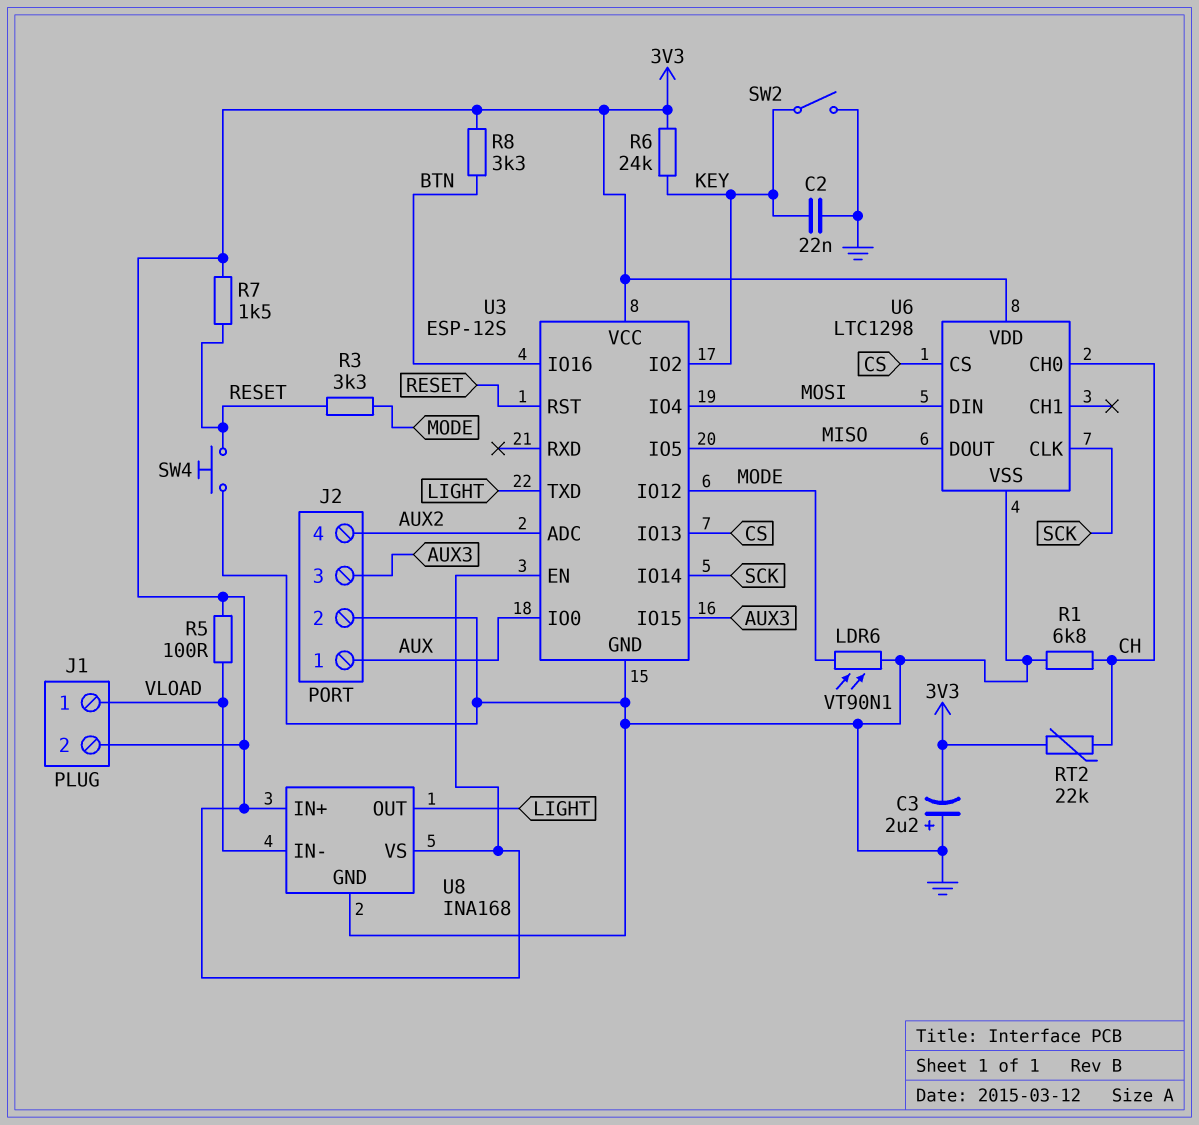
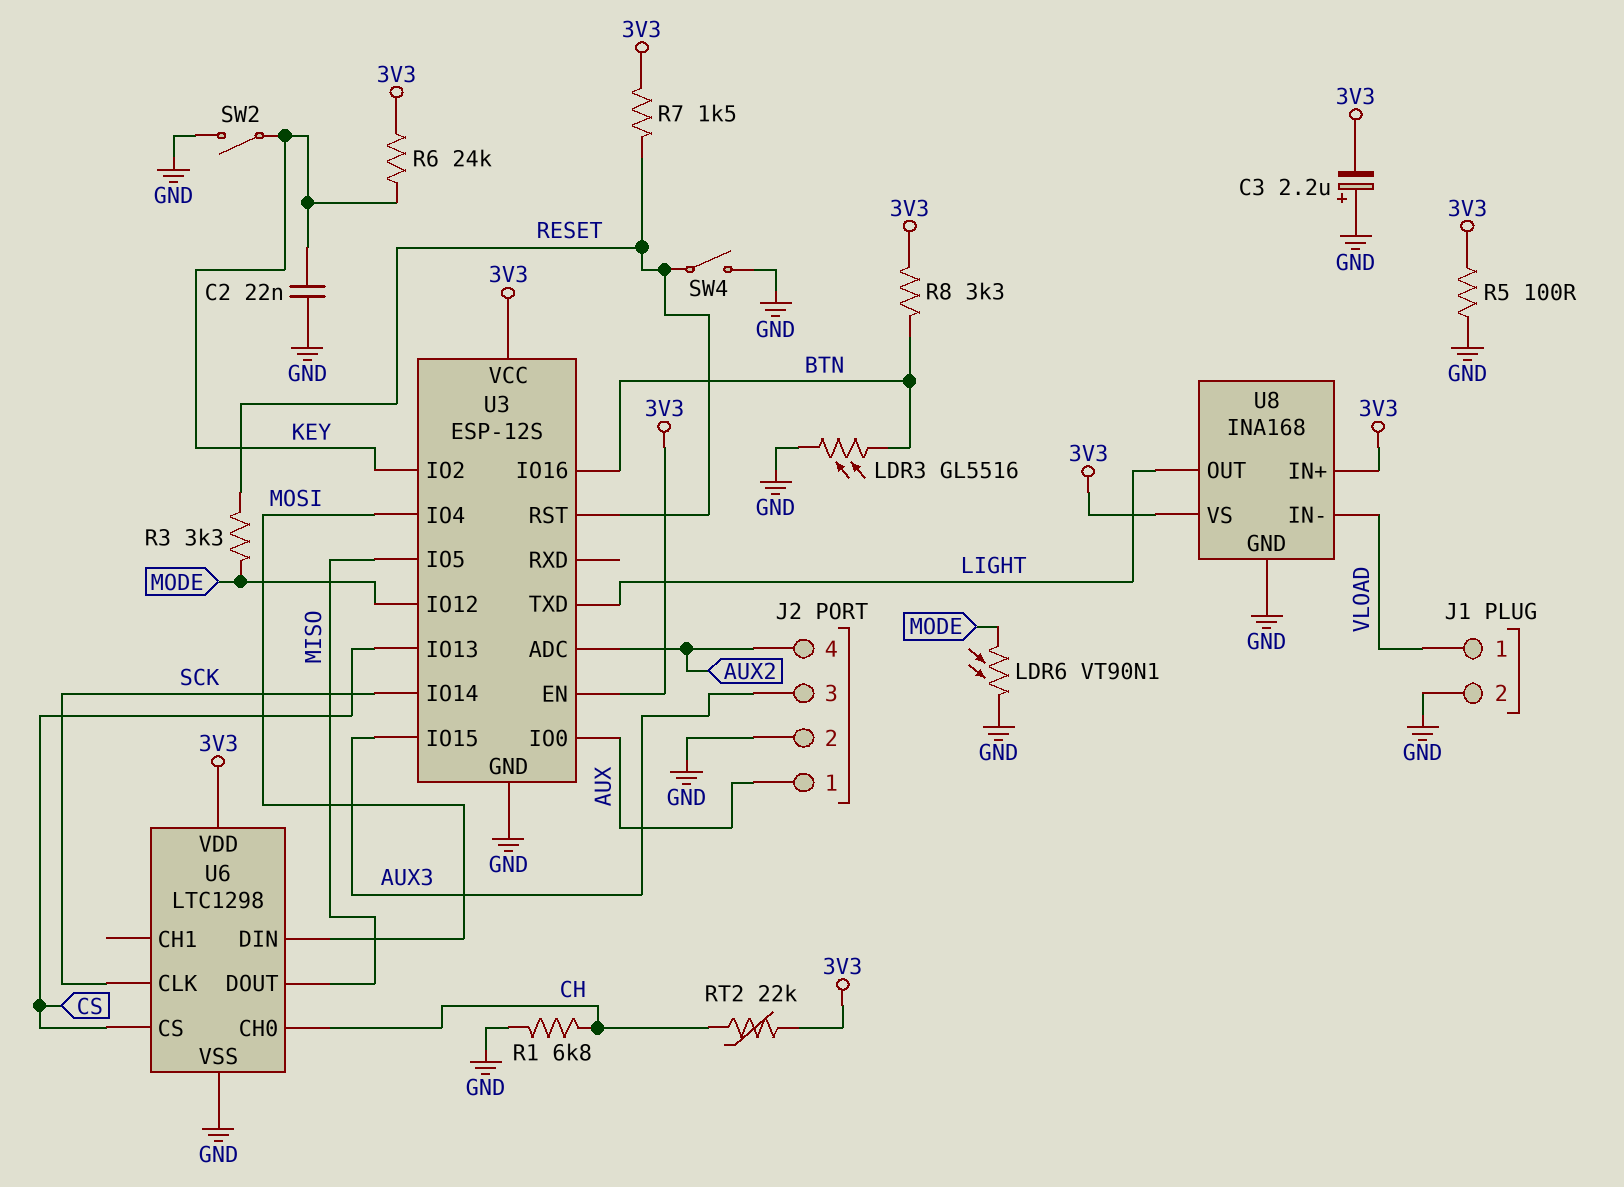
J1 pin 2: 3V3 -> GND
LDR3: none -> GL5516 (BTN, GND)
R5: 100 (3V3, VLOAD) -> 100 (3V3, GND)
SW4: button (GND, RESET) -> switch (GND, RESET)

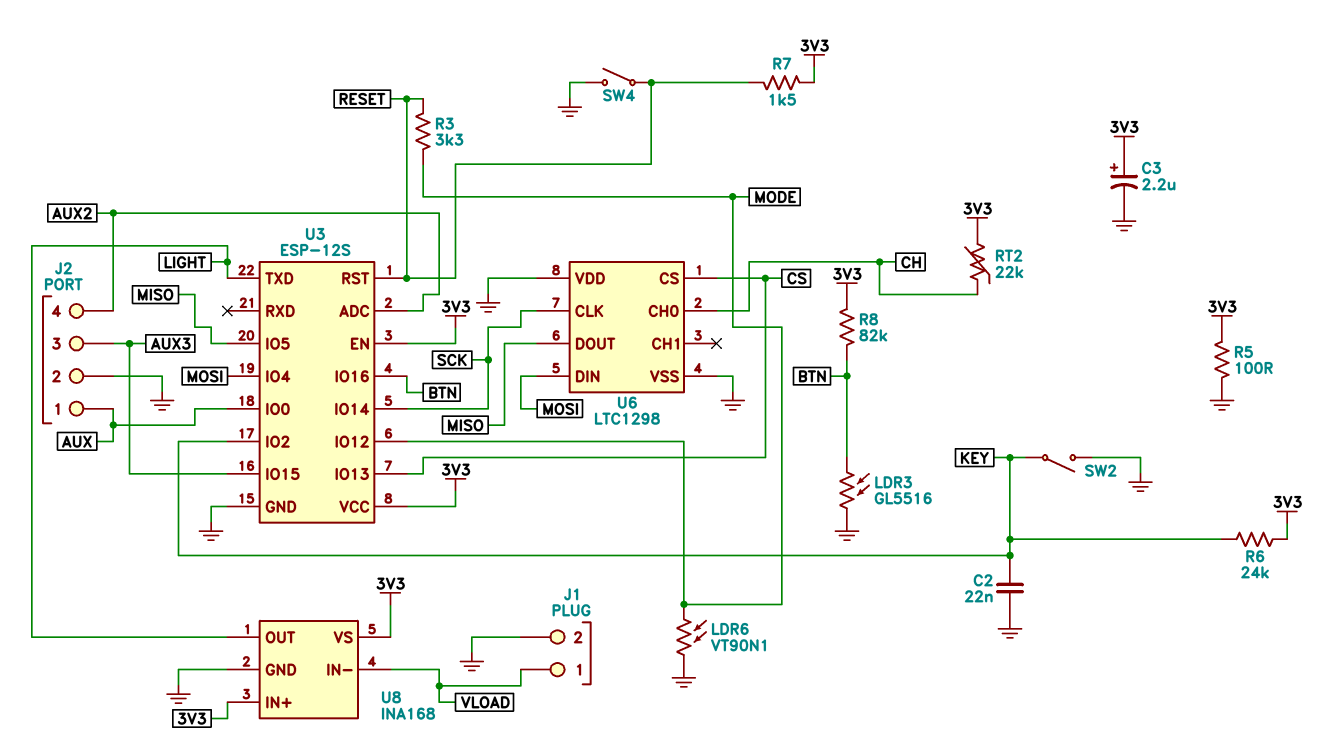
C3: 2.2uF (plus GND, minus 3V3) -> 2.2uF (plus 3V3, minus GND)
R1: 6.8k (CH, GND) -> none
R8: 3.3k (3V3, BTN) -> 82k (3V3, BTN)
U6 pin VDD: 3V3 -> GND

